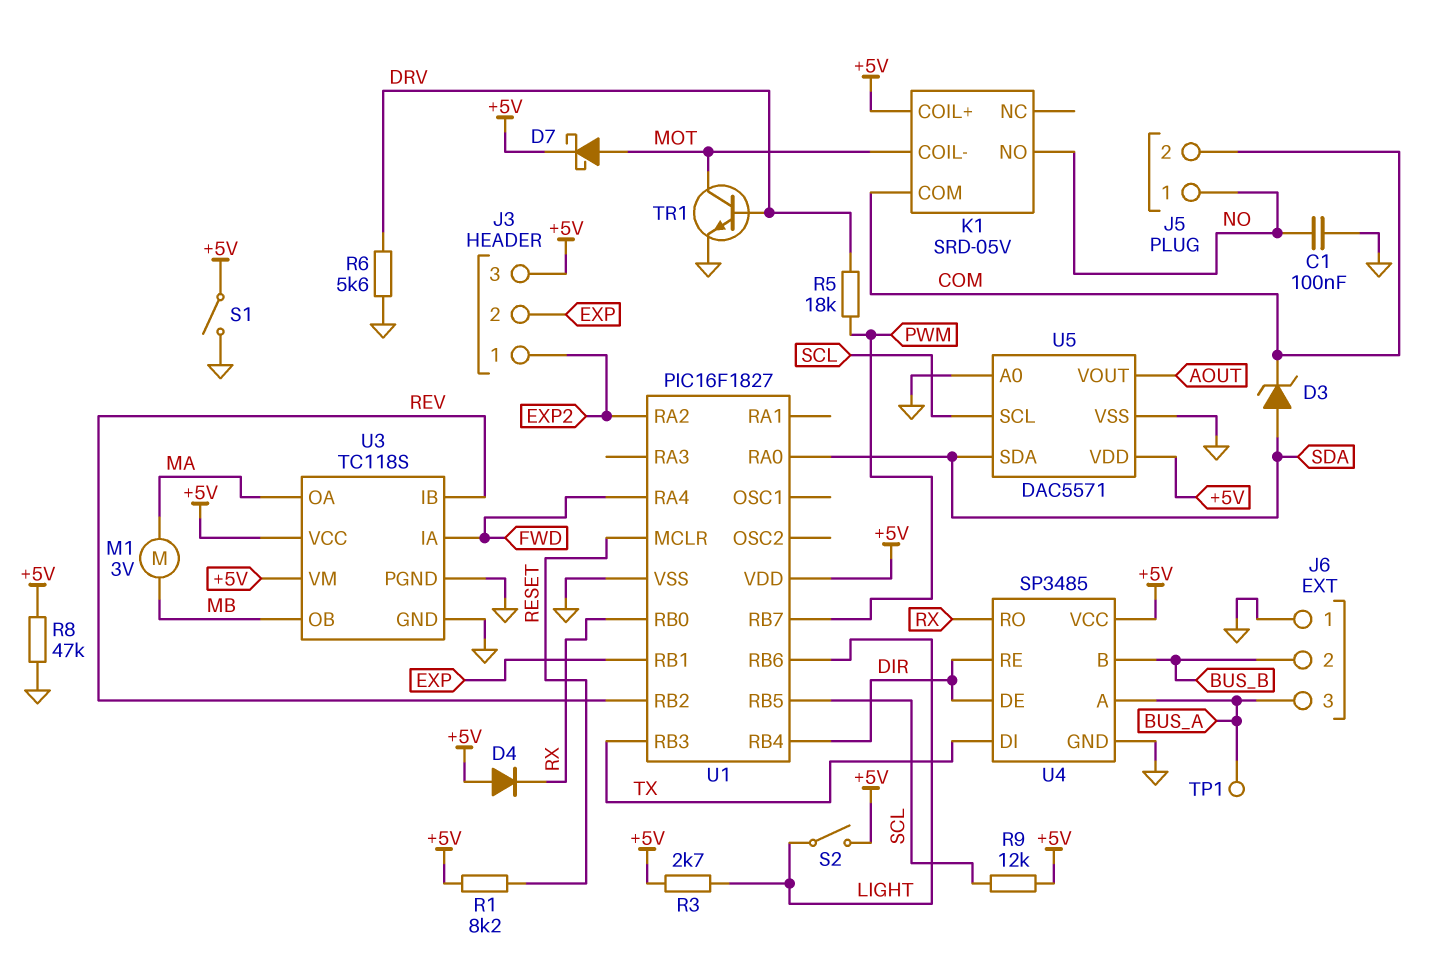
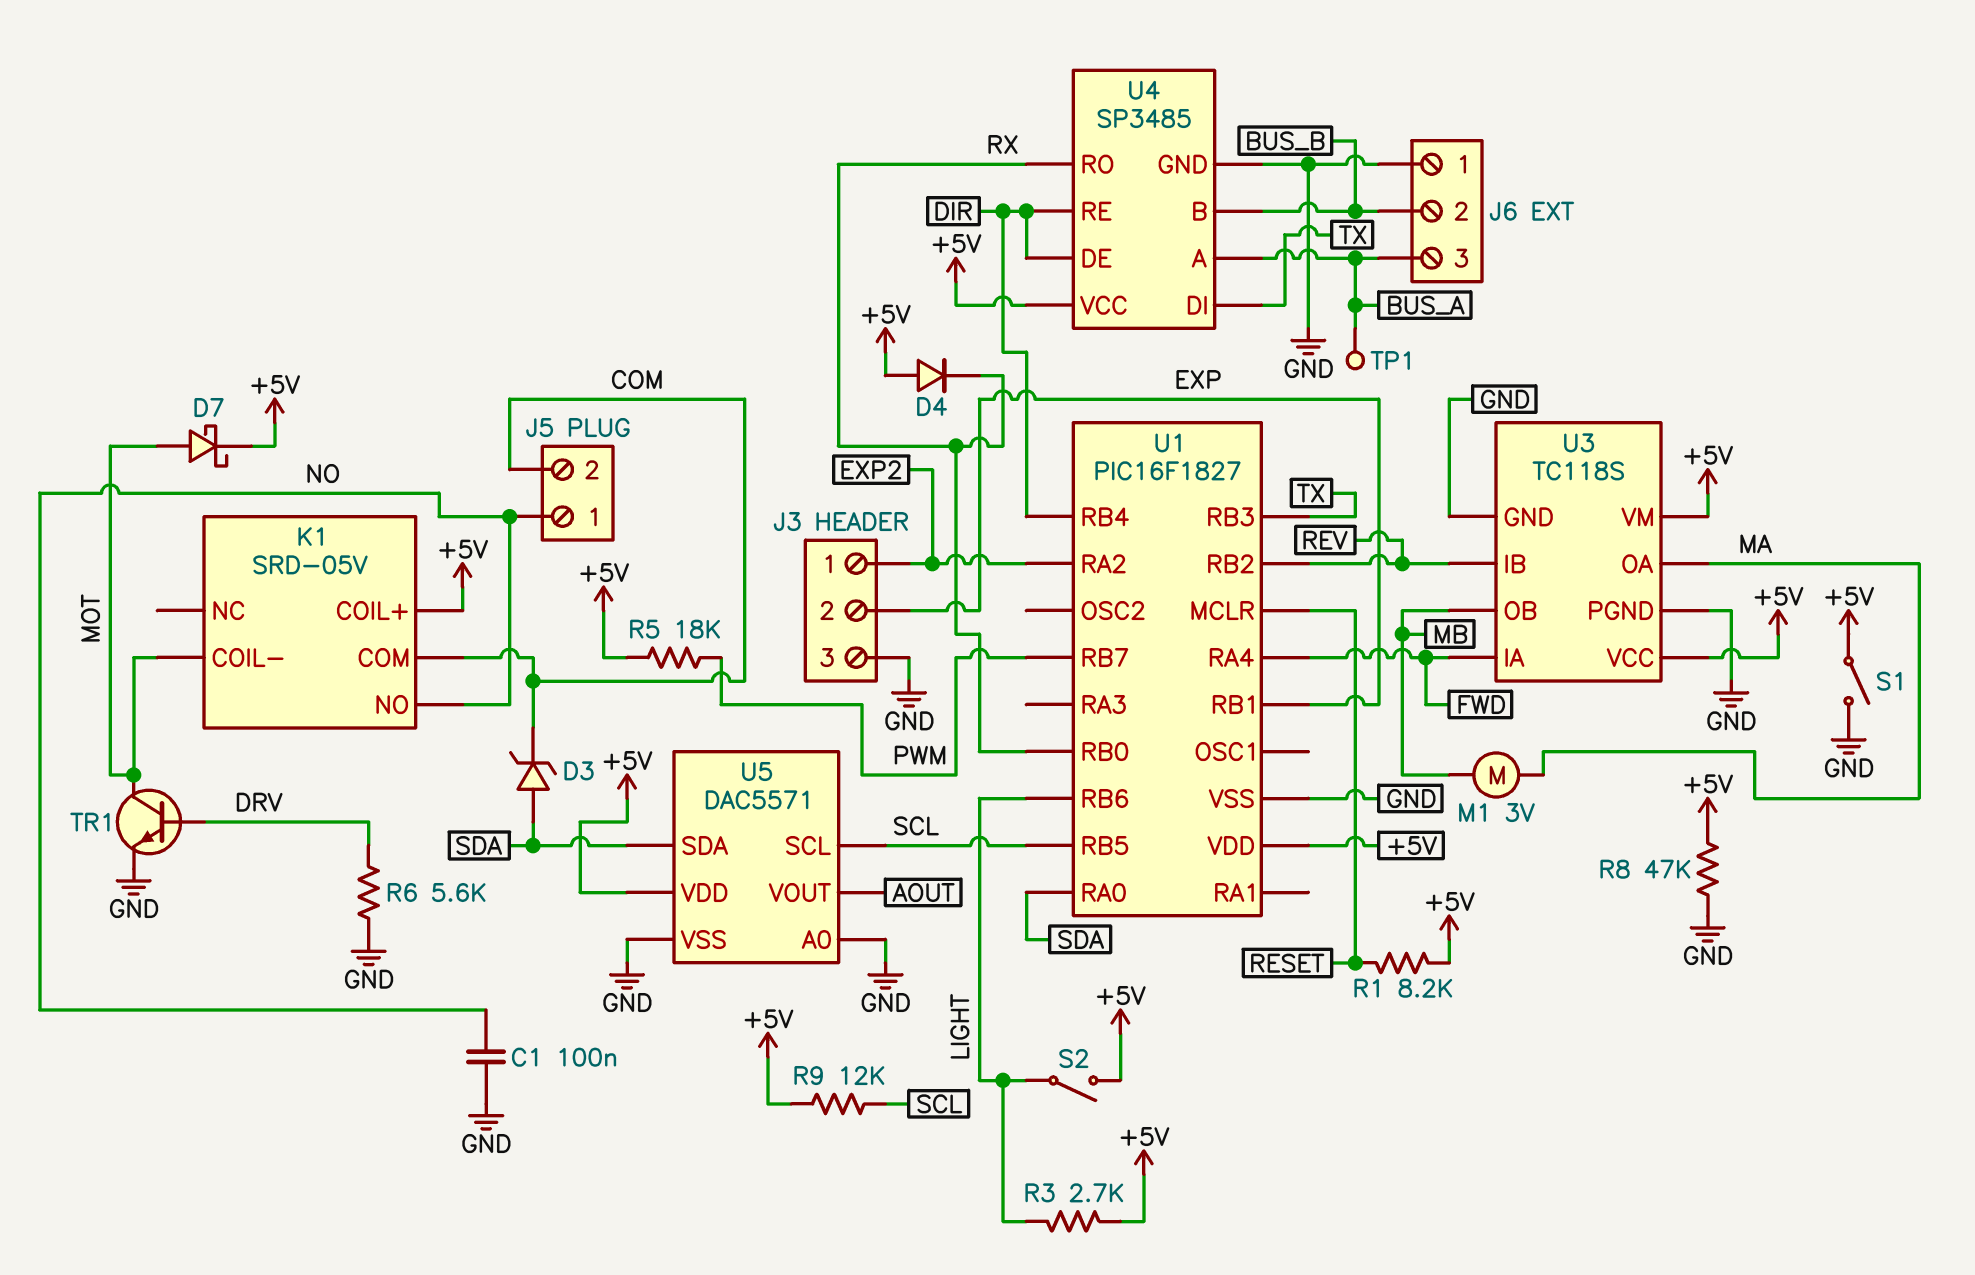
J3 pin 3: +5V -> GND
R5: 18k (DRV, PWM) -> 18k (+5V, PWM)

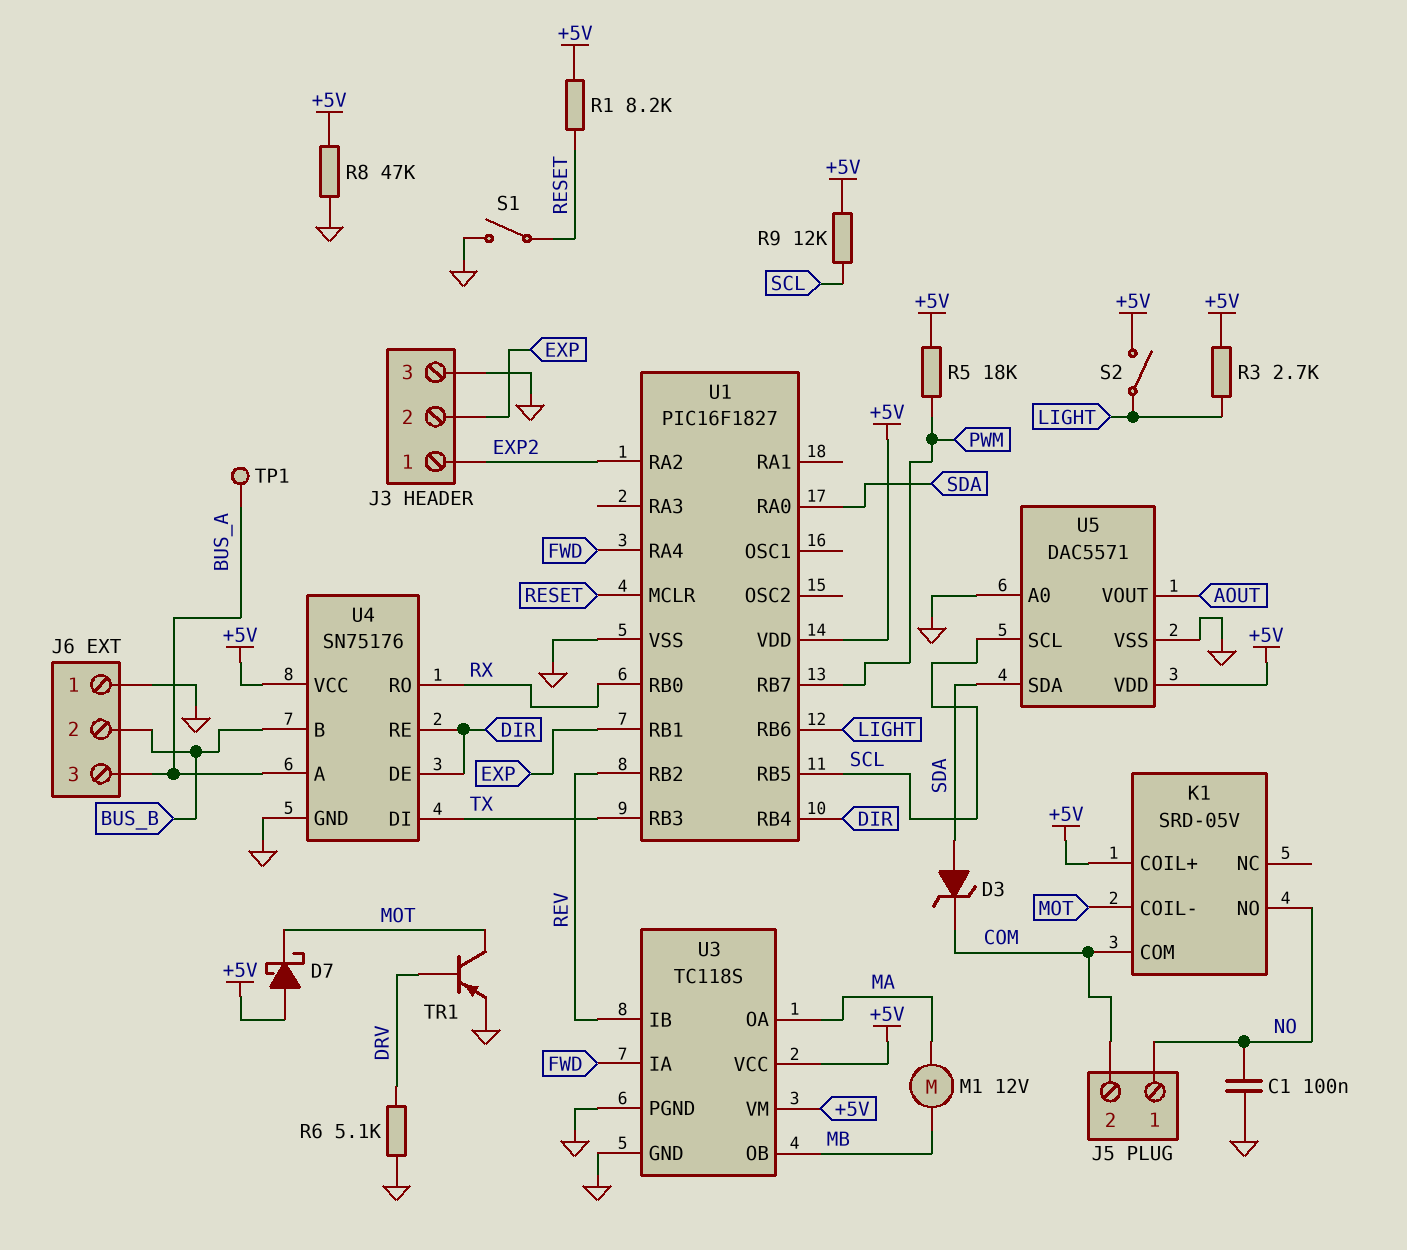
D4: diode (A +5V, K RX) -> none
D7: schottky (A MOT, K +5V) -> schottky (A +5V, K MOT)
M1: motor 3V (MA, MB) -> motor 12V (MA, MB)
R6: 5.6k (DRV, GND) -> 5.1k (DRV, GND)
S1: switch (+5V, GND) -> switch (GND, RESET)
TR1: NPN (B DRV, C MOT, E GND) -> PNP (B DRV, C MOT, E GND)
U4: SP3485 -> SN75176

